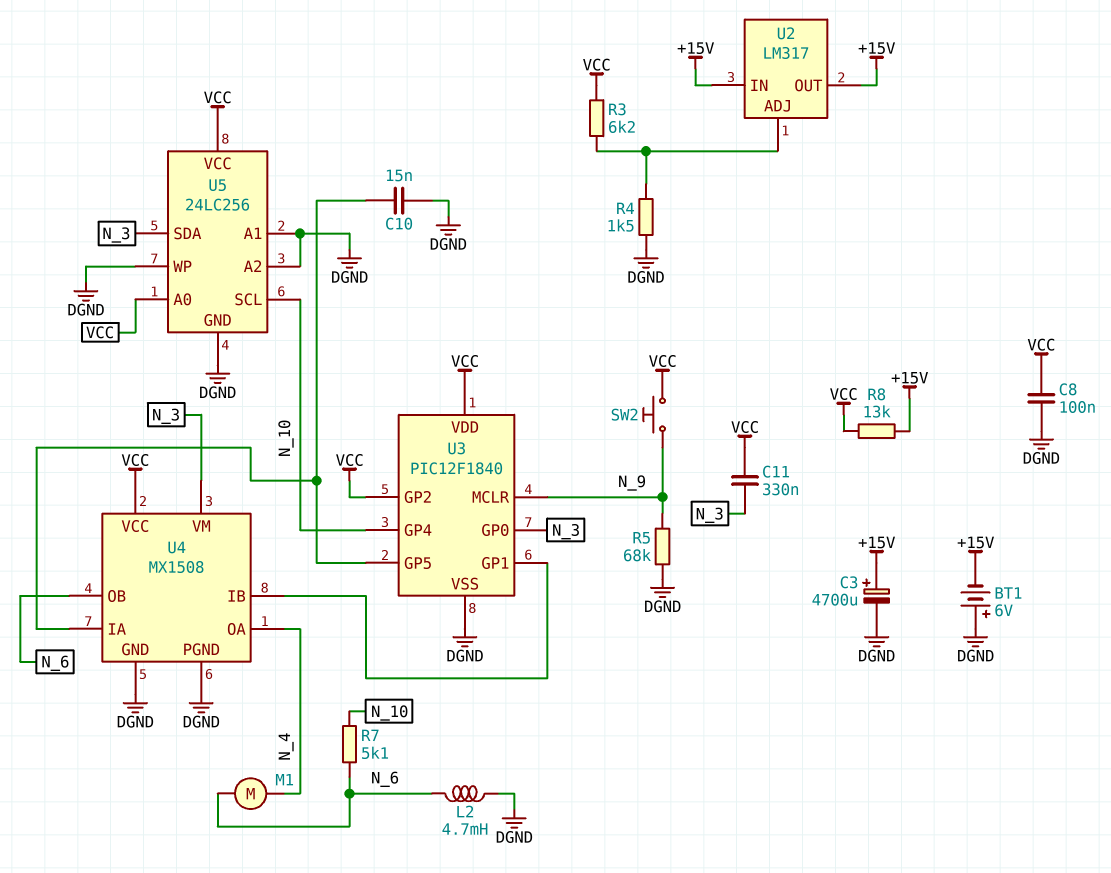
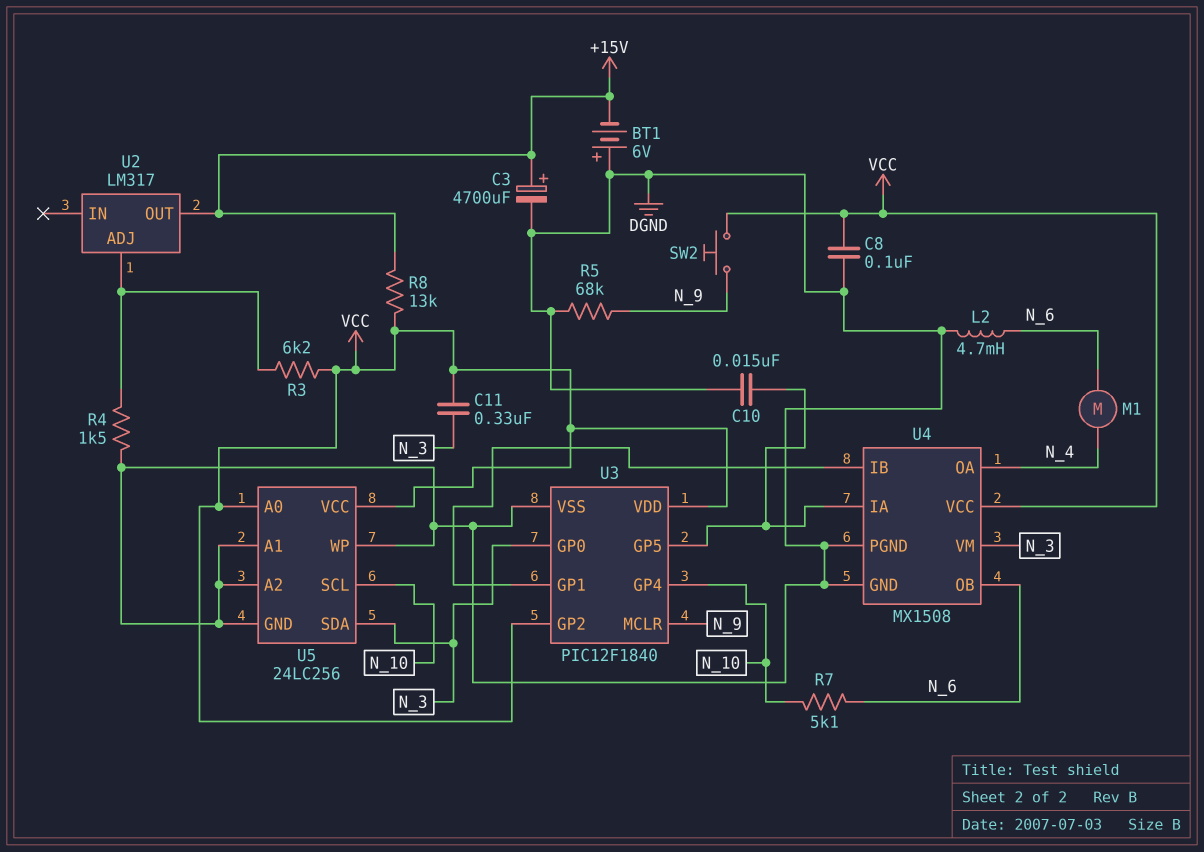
U2 pin IN: +15V -> none

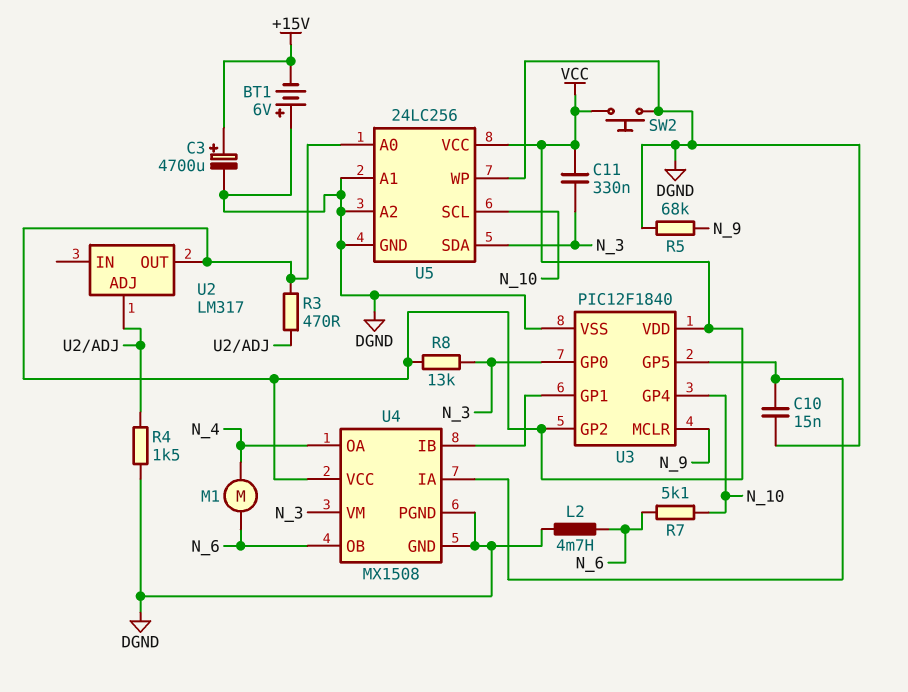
C8: 100nF (DGND, VCC) -> none
R3: 6.2k (U2/ADJ, VCC) -> 470 (U2/ADJ, VCC)
R8: 13k (+15V, VCC) -> 13k (N_3, VCC)
SW2: button (N_9, VCC) -> button (DGND, VCC)
U2 pin OUT: +15V -> VCC

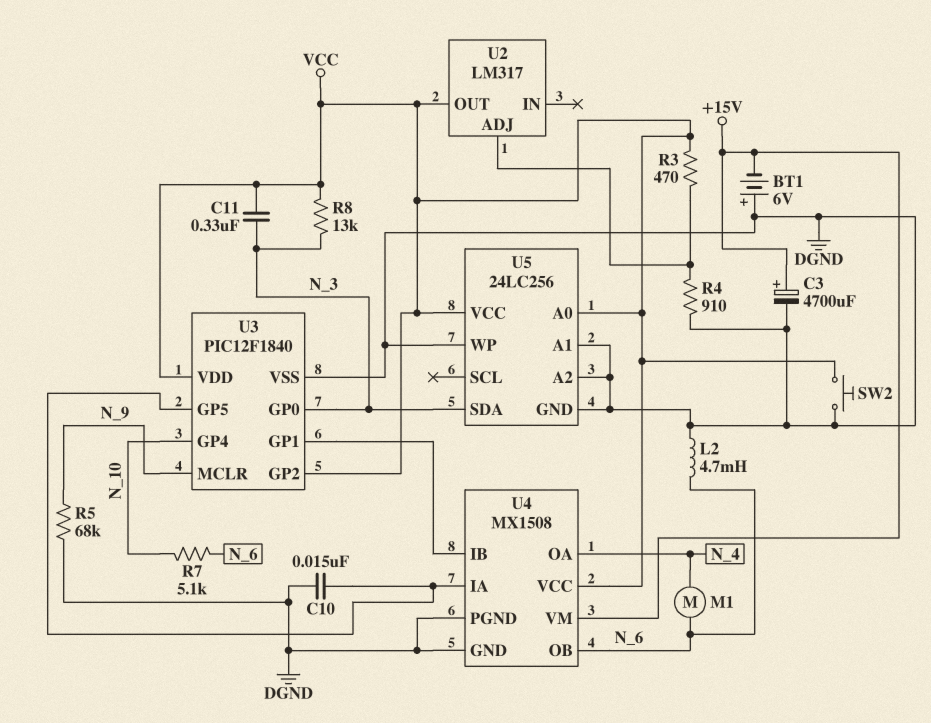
R4: 1.5k (DGND, U2/ADJ) -> 910 (DGND, U2/ADJ)
U4 pin VM: N_3 -> +15V
U5 pin SCL: N_10 -> none

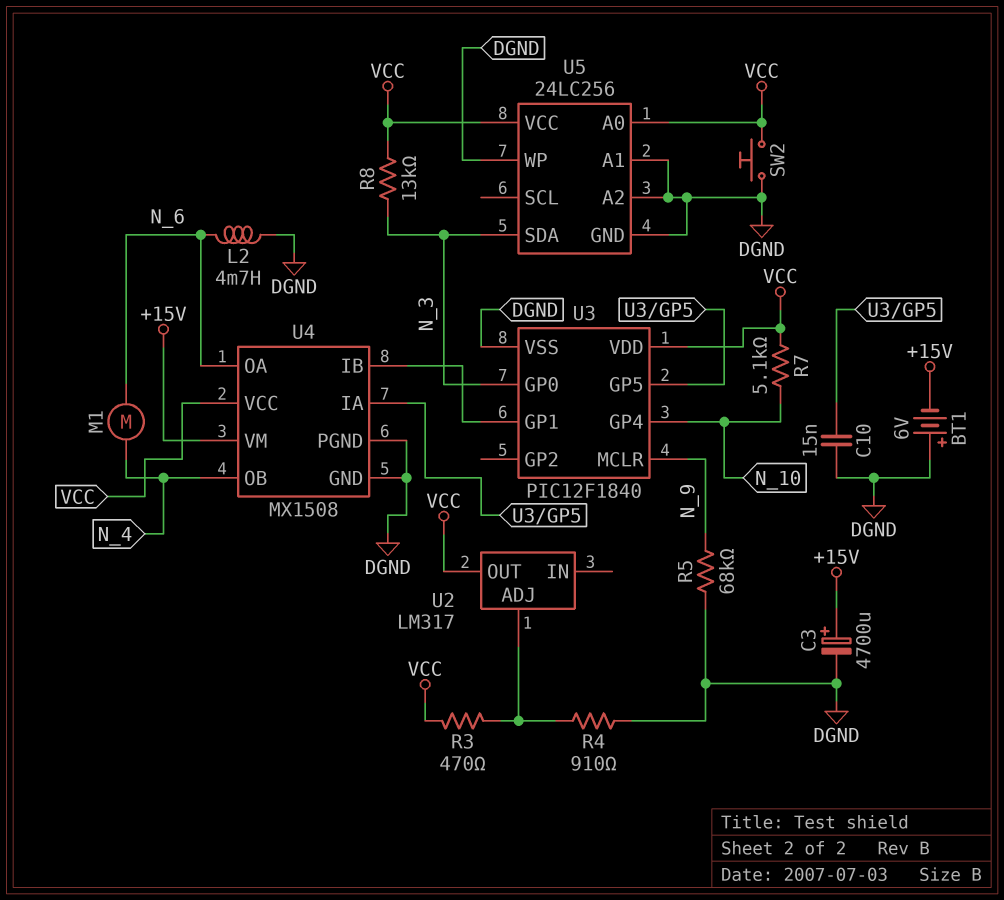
C11: 330nF (N_3, VCC) -> none
R7: 5.1k (N_6, N_10) -> 5.1k (N_10, VCC)
U3 pin GP2: VCC -> none
U4 pin OA: N_4 -> N_6
U4 pin OB: N_6 -> N_4

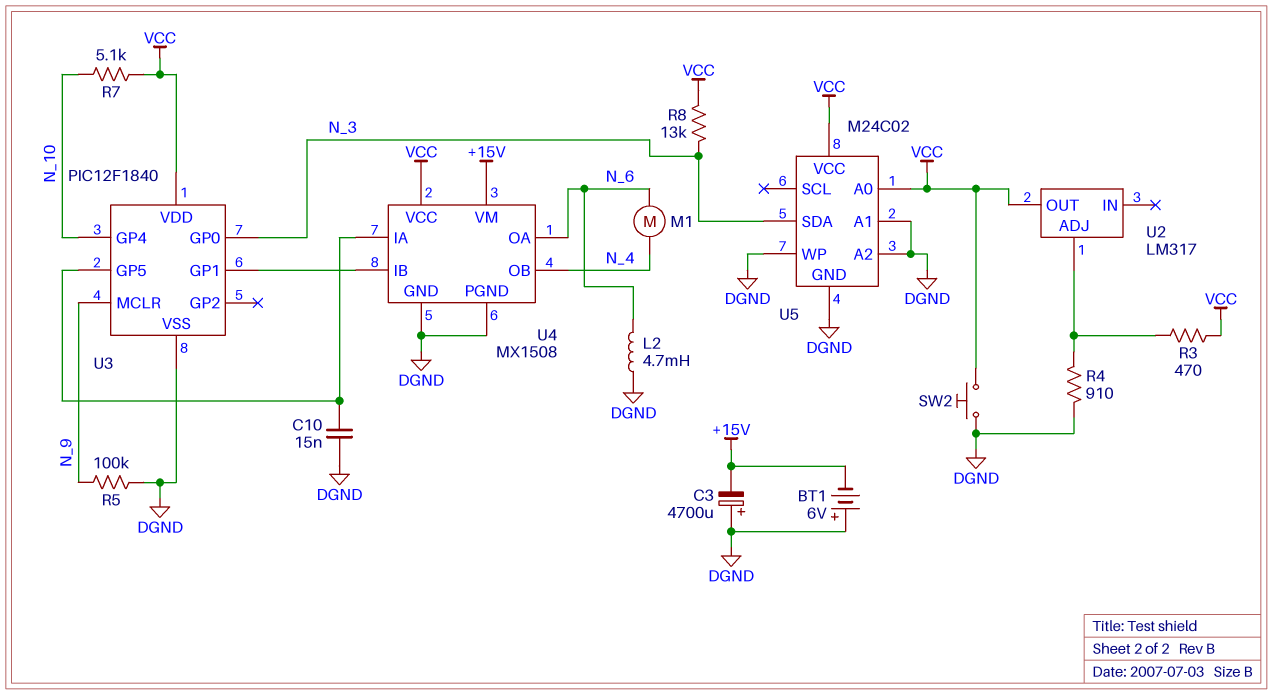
C3: 4700uF (plus +15V, minus DGND) -> 4700uF (plus DGND, minus +15V)
R5: 68k (DGND, N_9) -> 100k (DGND, N_9)
U5: 24LC256 -> M24C02

